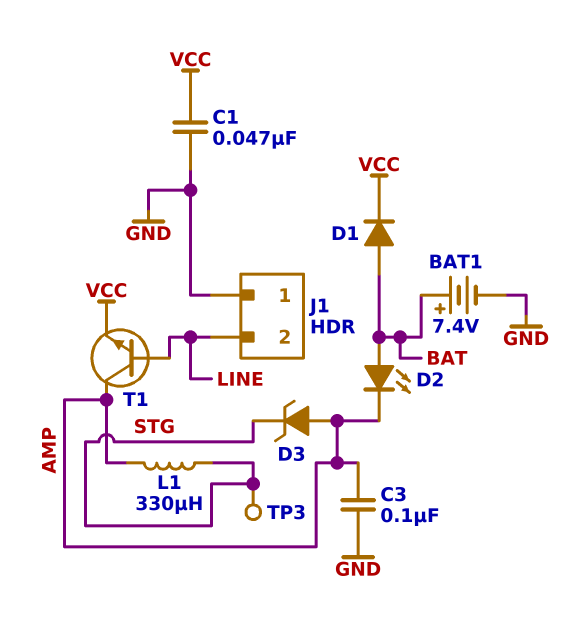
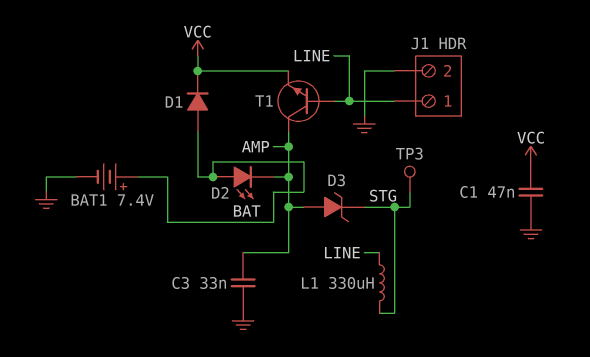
C3: 100nF (AMP, GND) -> 33nF (AMP, GND)
J1 pin 1: GND -> LINE
J1 pin 2: LINE -> GND
L1: 330uH (AMP, STG) -> 330uH (LINE, STG)

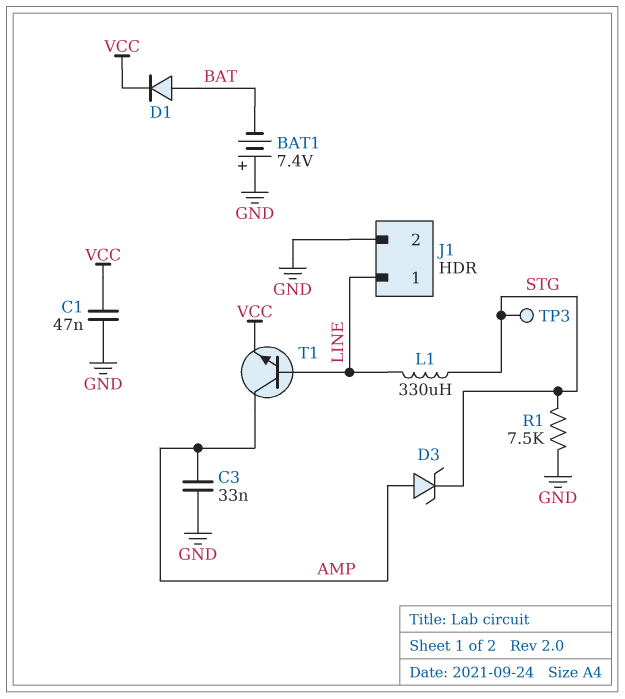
BAT1: 7.4V (plus BAT, minus GND) -> 7.4V (plus GND, minus BAT)
D2: LED (A BAT, K AMP) -> none
R1: none -> 7.5k (GND, STG)

